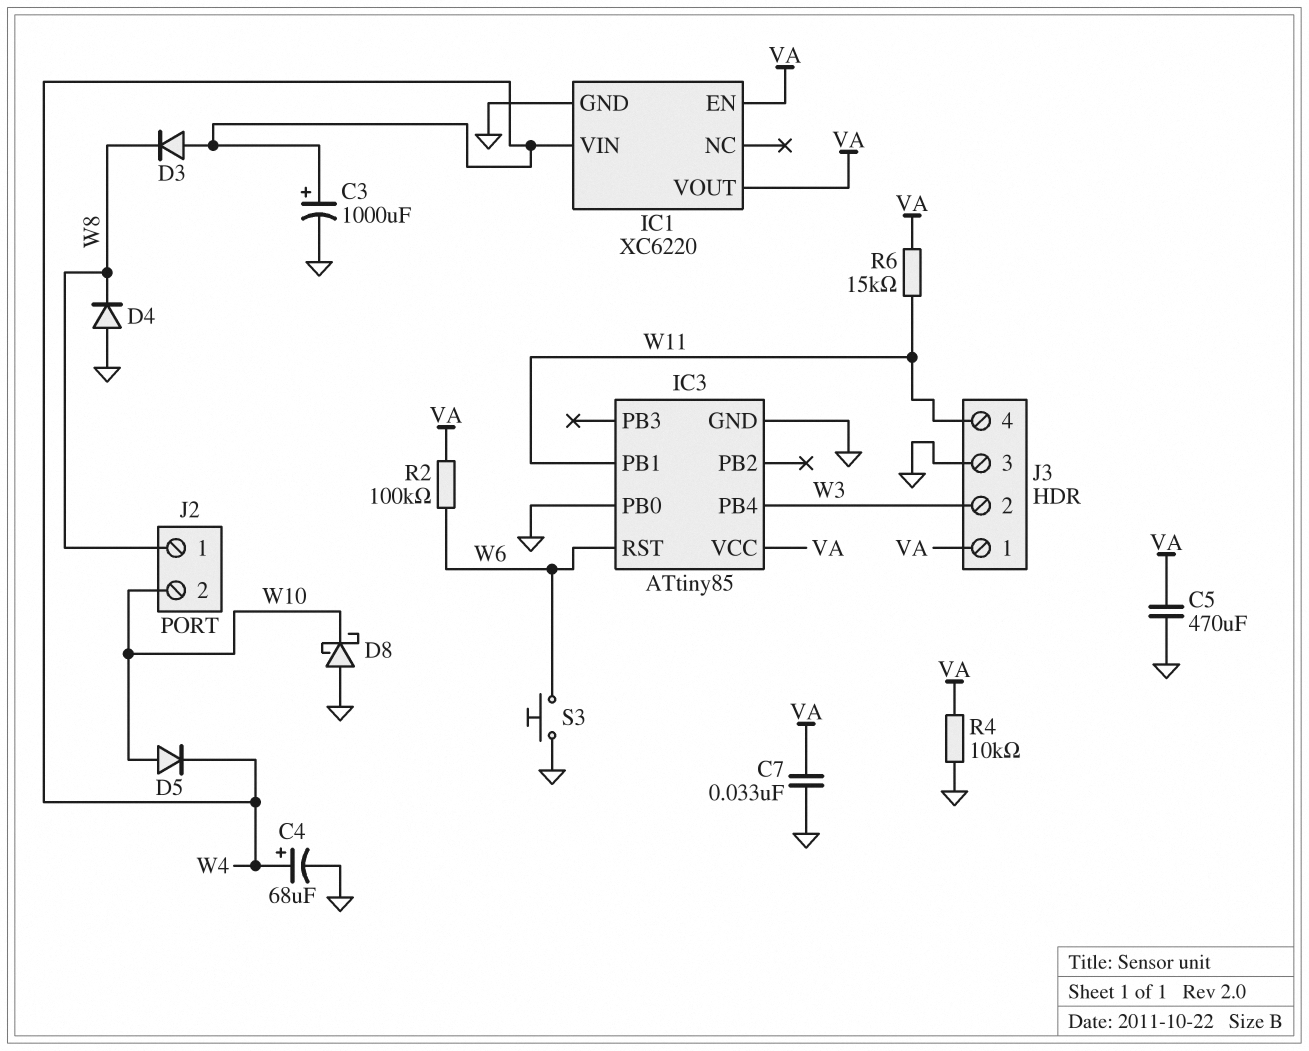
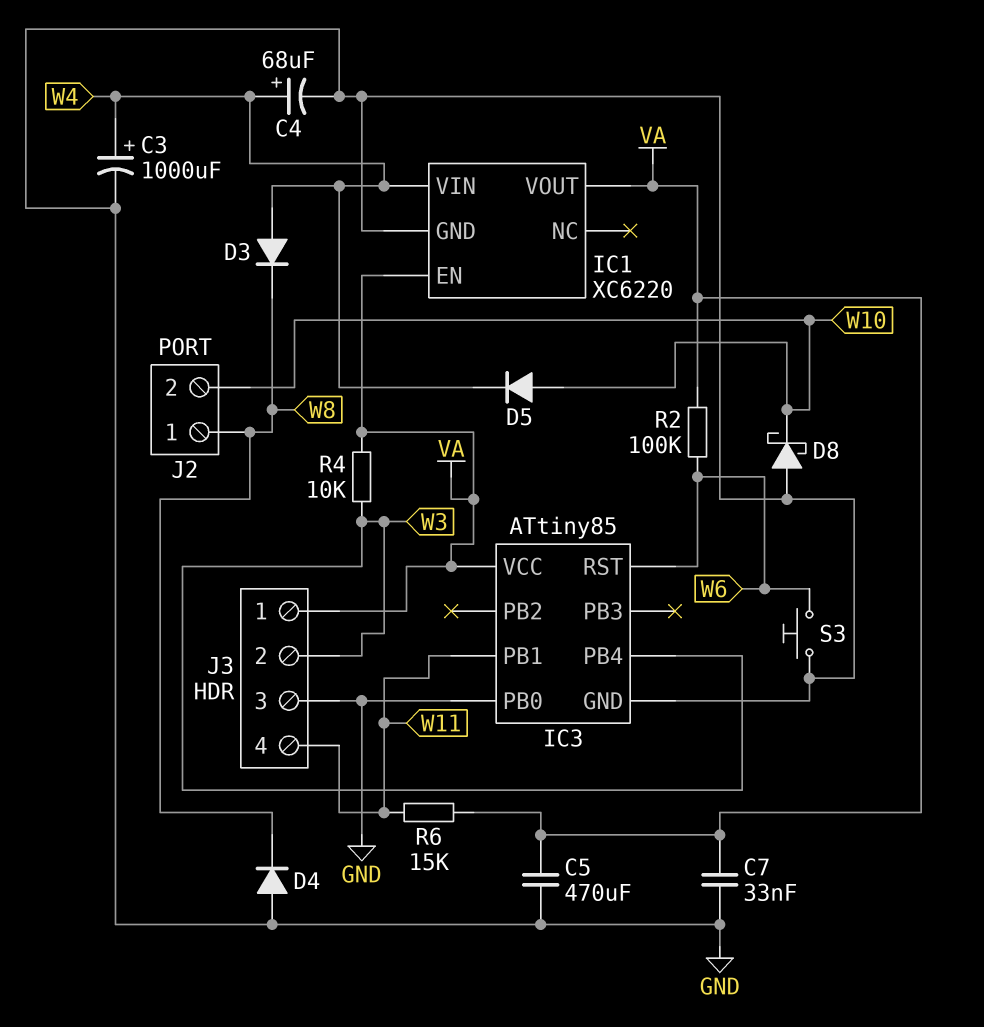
R4: 10k (GND, VA) -> 10k (VA, W3)

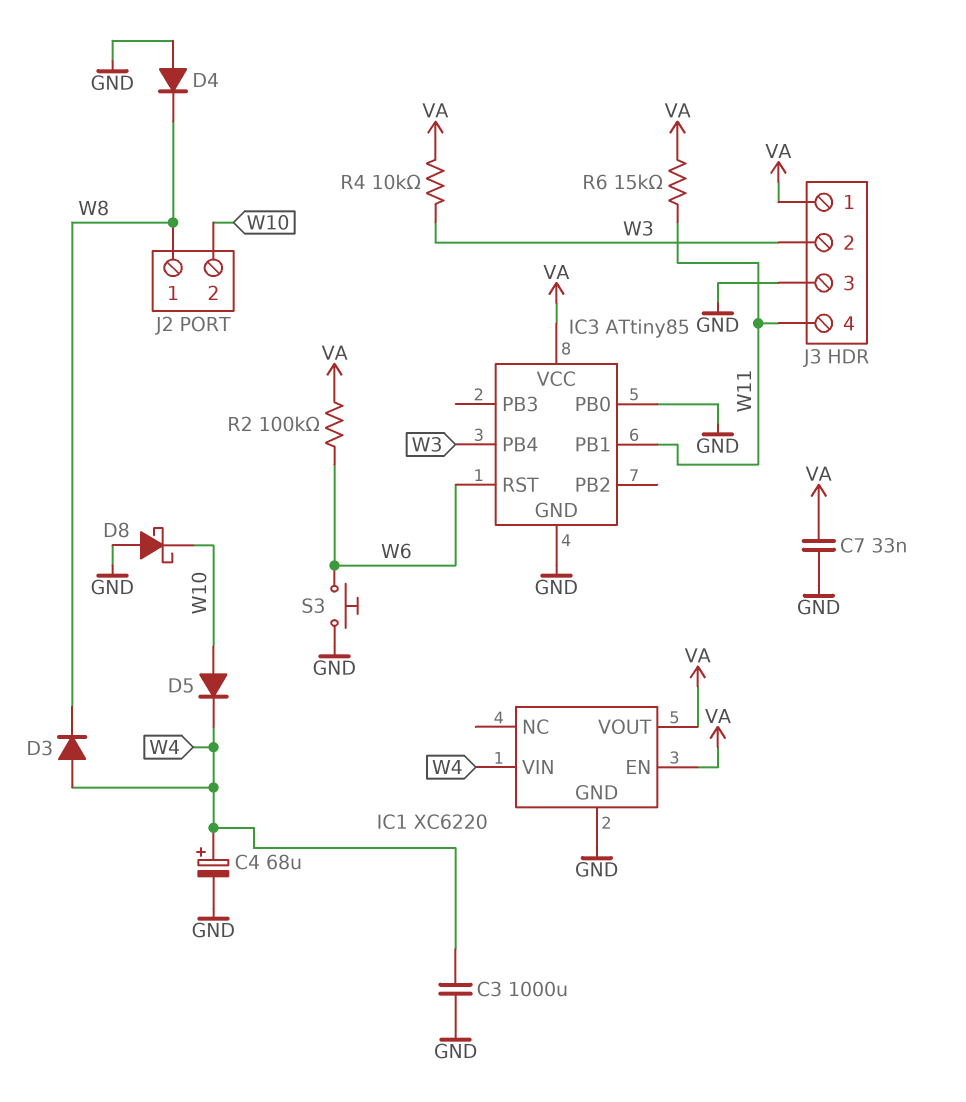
C3: 1000uF (plus W4, minus GND) -> 1000uF (GND, W4)
C5: 470uF (GND, VA) -> none

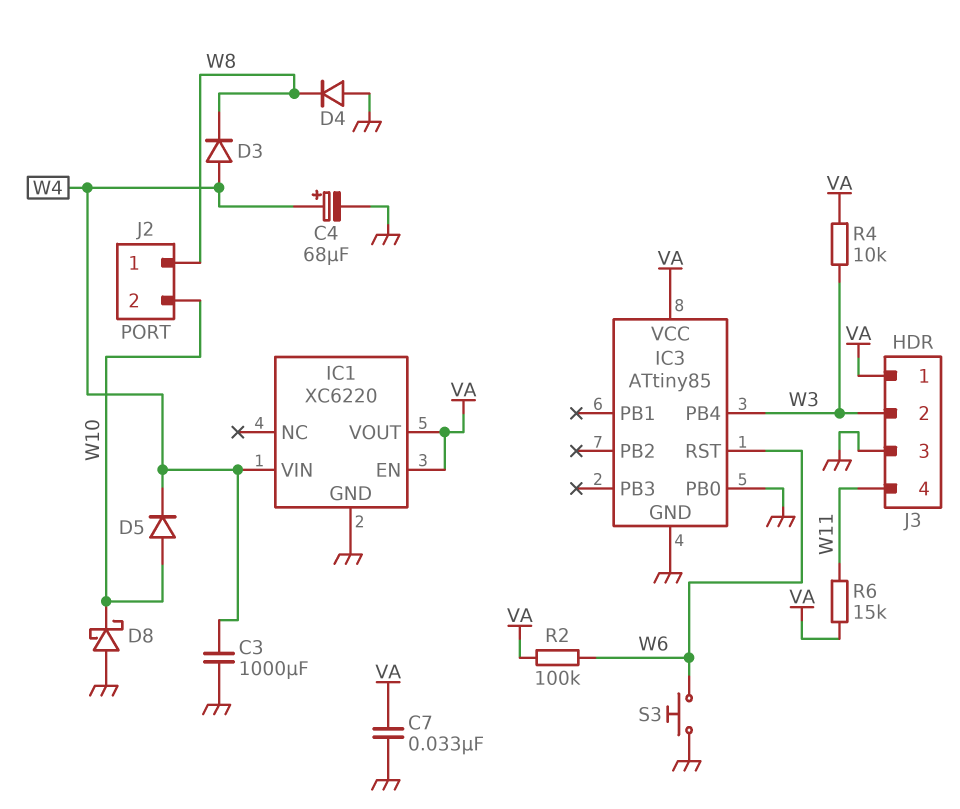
IC3 pin PB1: W11 -> none

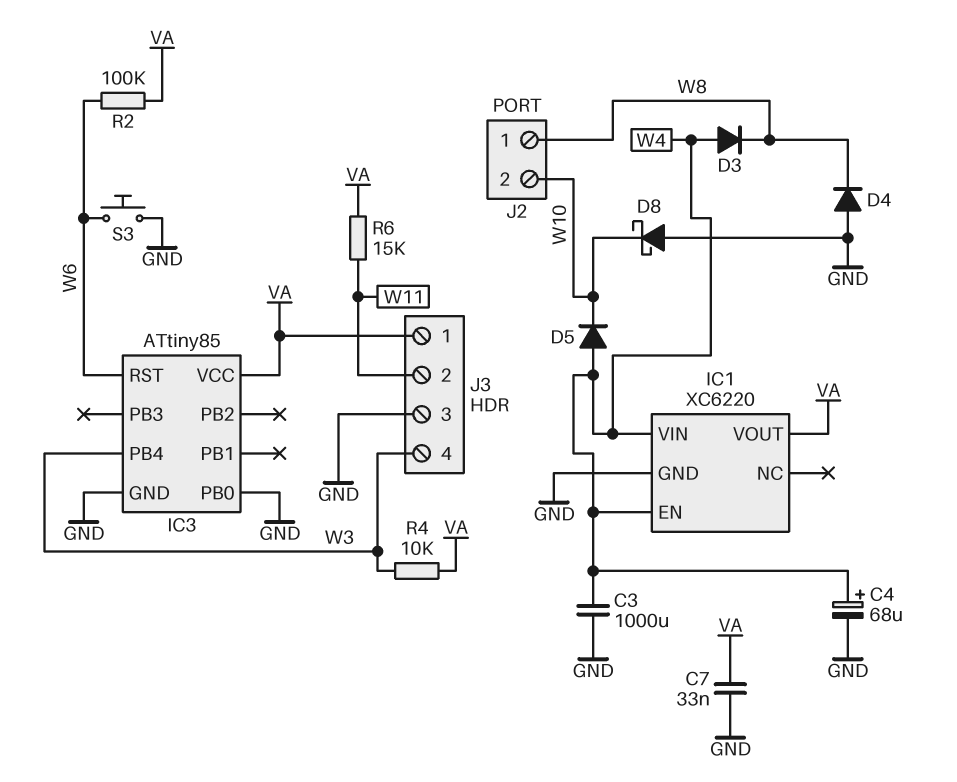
D5: diode (A W10, K W4) -> diode (A W4, K W10)
IC1 pin EN: VA -> W4
J3 pin 2: W3 -> W11
J3 pin 4: W11 -> W3

